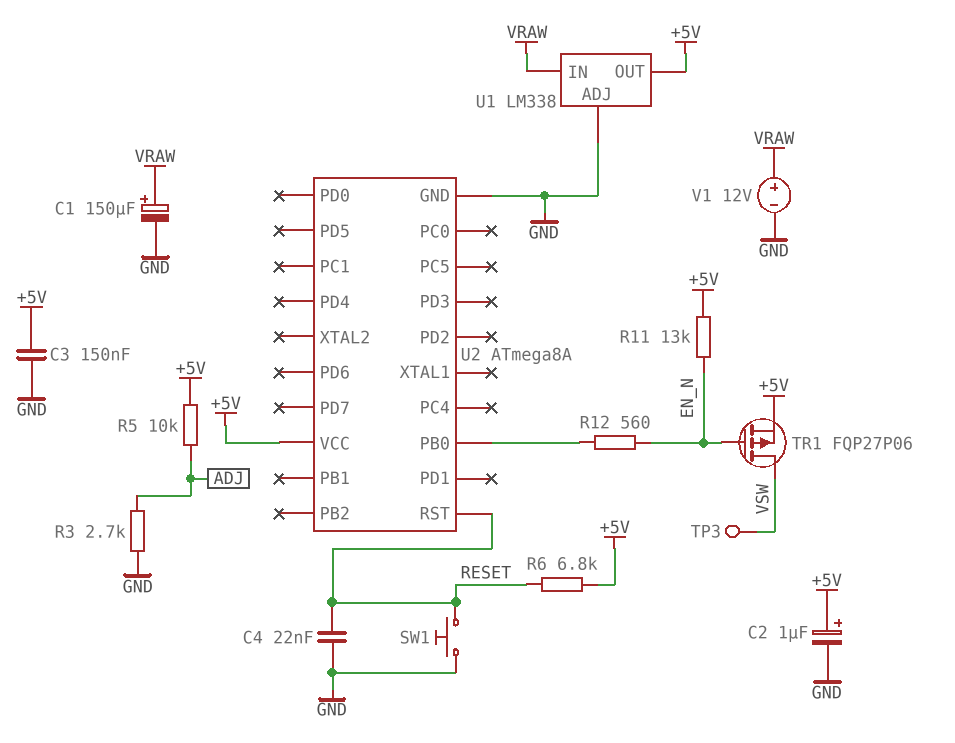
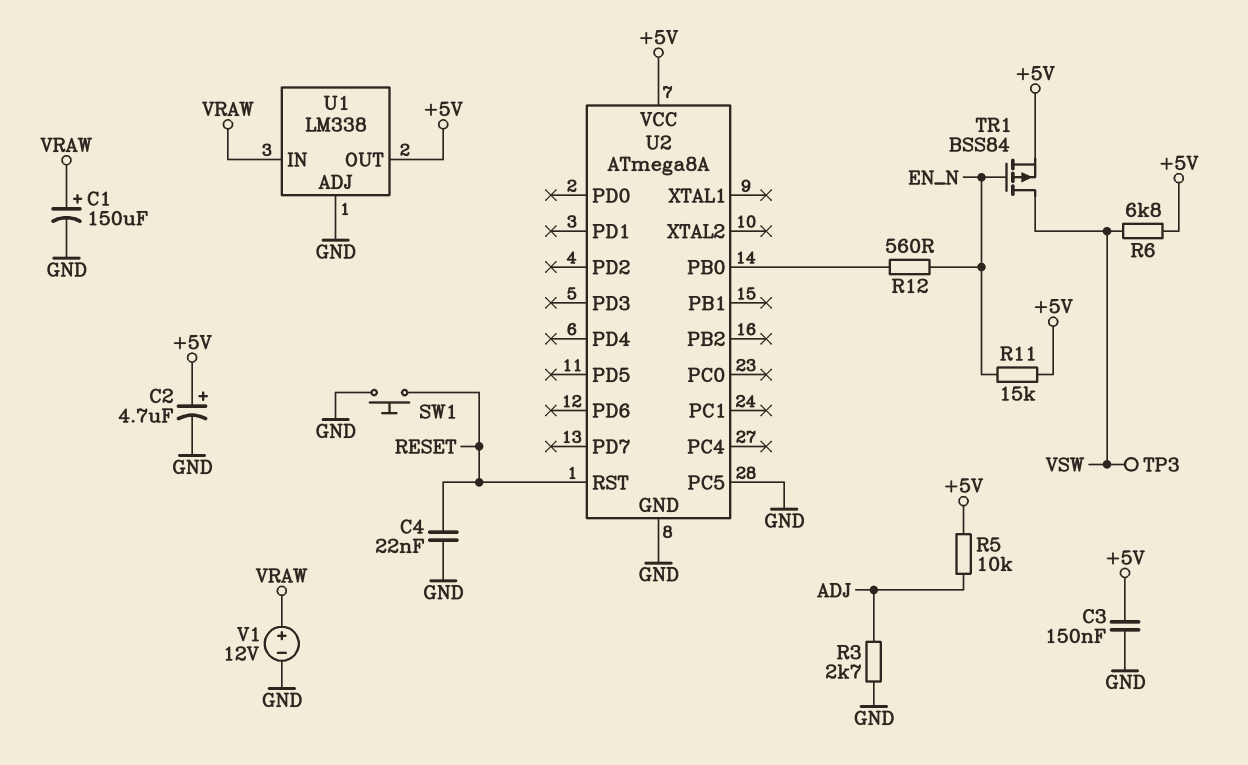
C2: 1uF (plus +5V, minus GND) -> 4.7uF (plus +5V, minus GND)
R6: 6.8k (+5V, RESET) -> 6.8k (+5V, VSW)
R11: 13k (+5V, EN_N) -> 15k (+5V, EN_N)
TR1: PMOS FQP27P06 (G EN_N, D VSW, S +5V) -> PMOS BSS84 (G EN_N, D VSW, S +5V)
U2 pin PC5: none -> GND

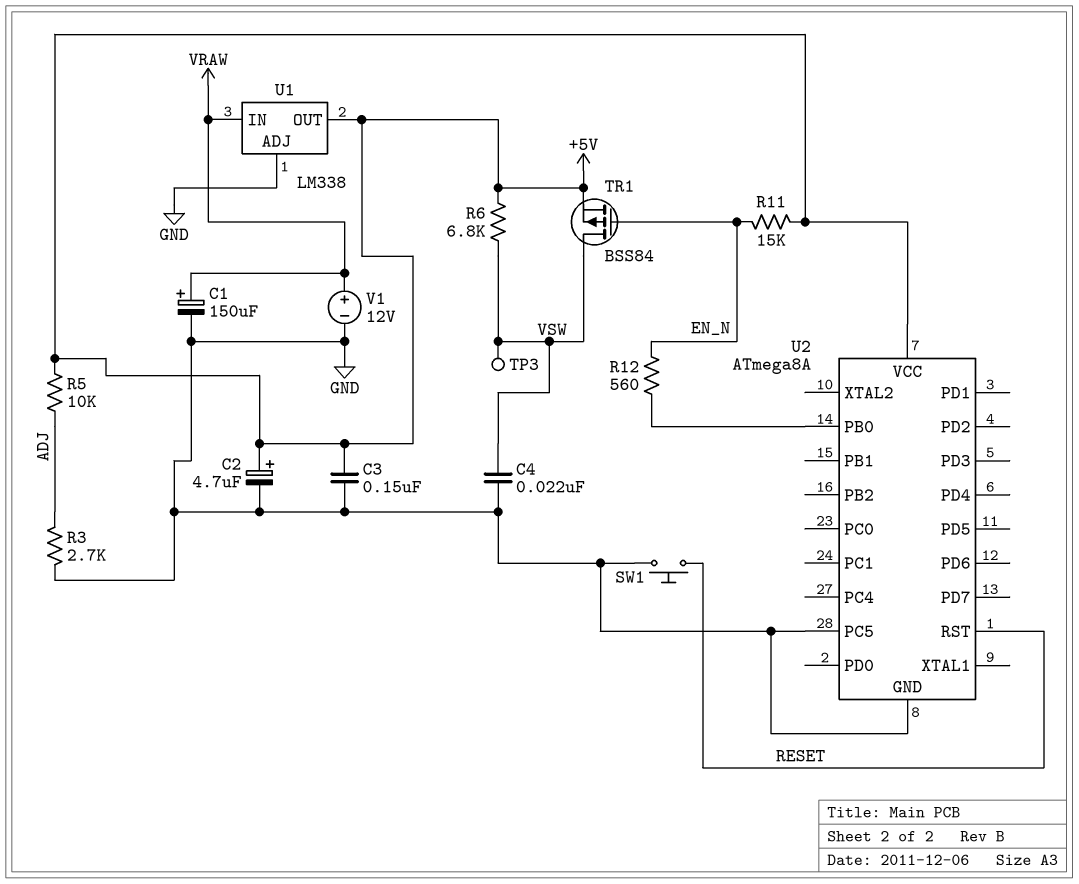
C4: 22nF (GND, RESET) -> 22nF (GND, VSW)

